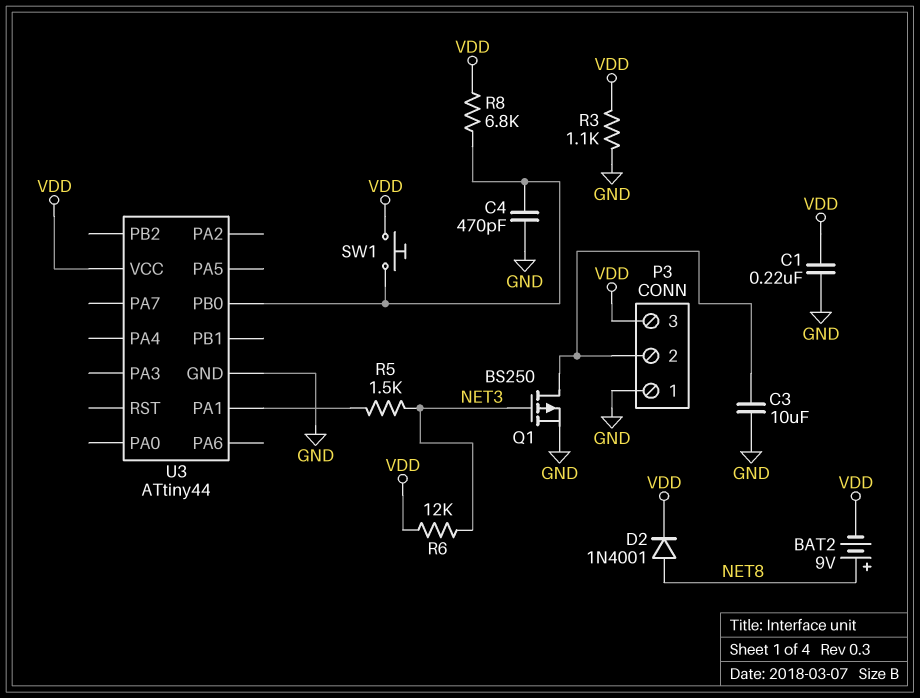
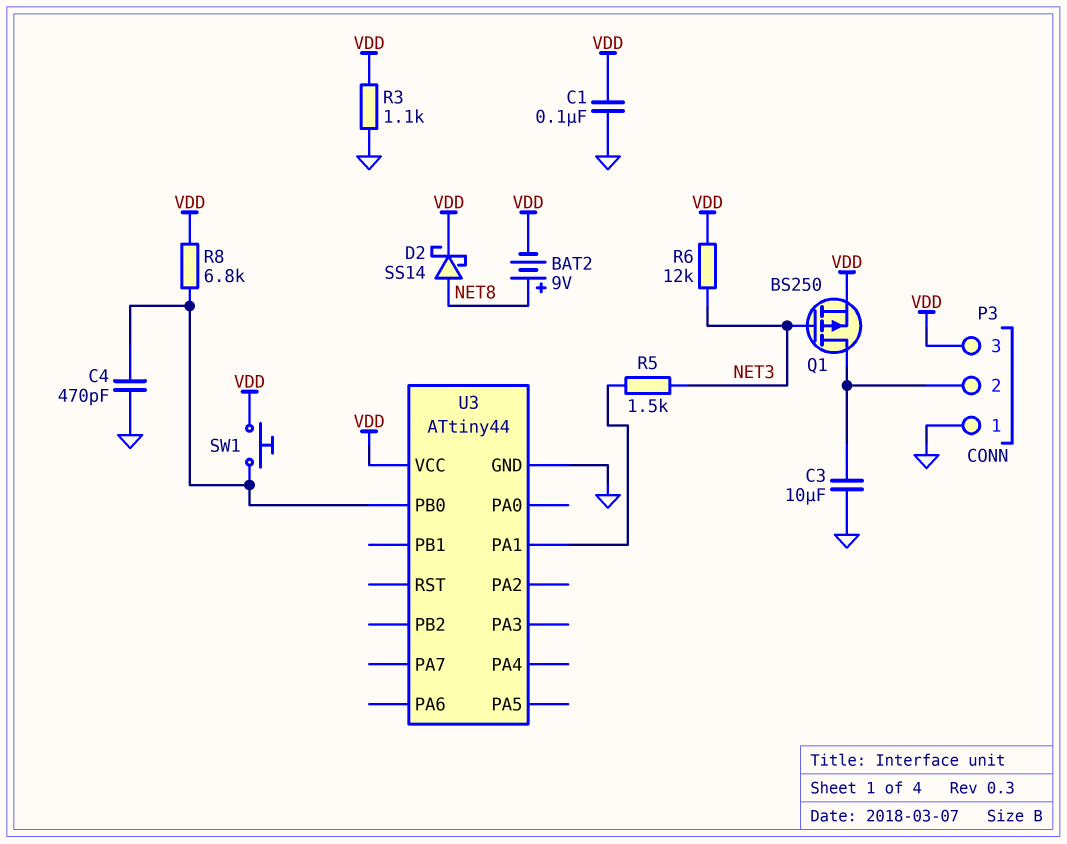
C1: 220nF (GND, VDD) -> 100nF (GND, VDD)
D2: diode 1N4001 (A NET8, K VDD) -> schottky SS14 (A NET8, K VDD)
Q1: PMOS BS250 (G NET3, D P3/2, S GND) -> PMOS BS250 (G NET3, D P3/2, S VDD)

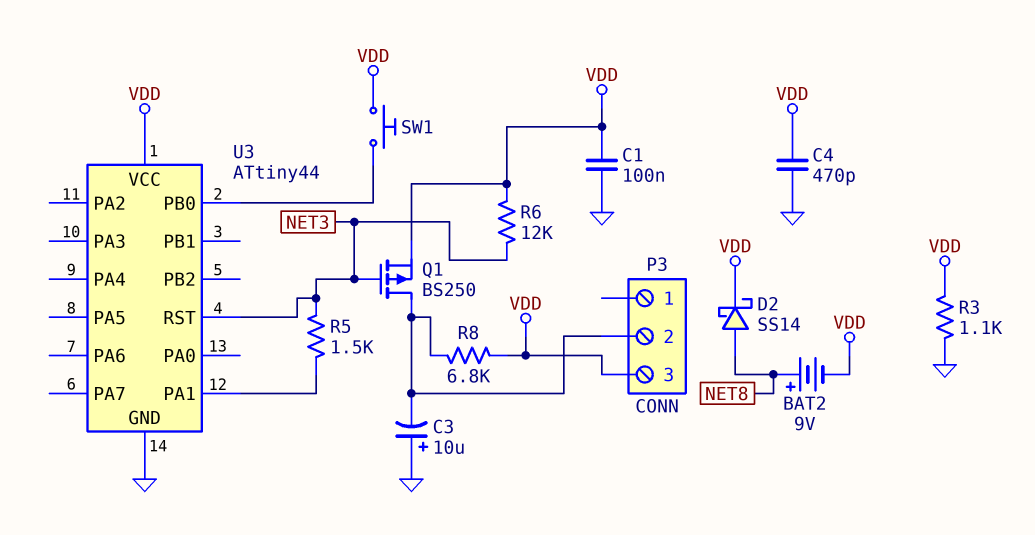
C3: 10uF (GND, P3/2) -> 10uF (plus GND, minus P3/2)
C4: 470pF (GND, U3/PB0) -> 470pF (GND, VDD)
P3 pin 1: GND -> none
R8: 6.8k (U3/PB0, VDD) -> 6.8k (P3/2, VDD)
U3 pin RST: none -> NET3

